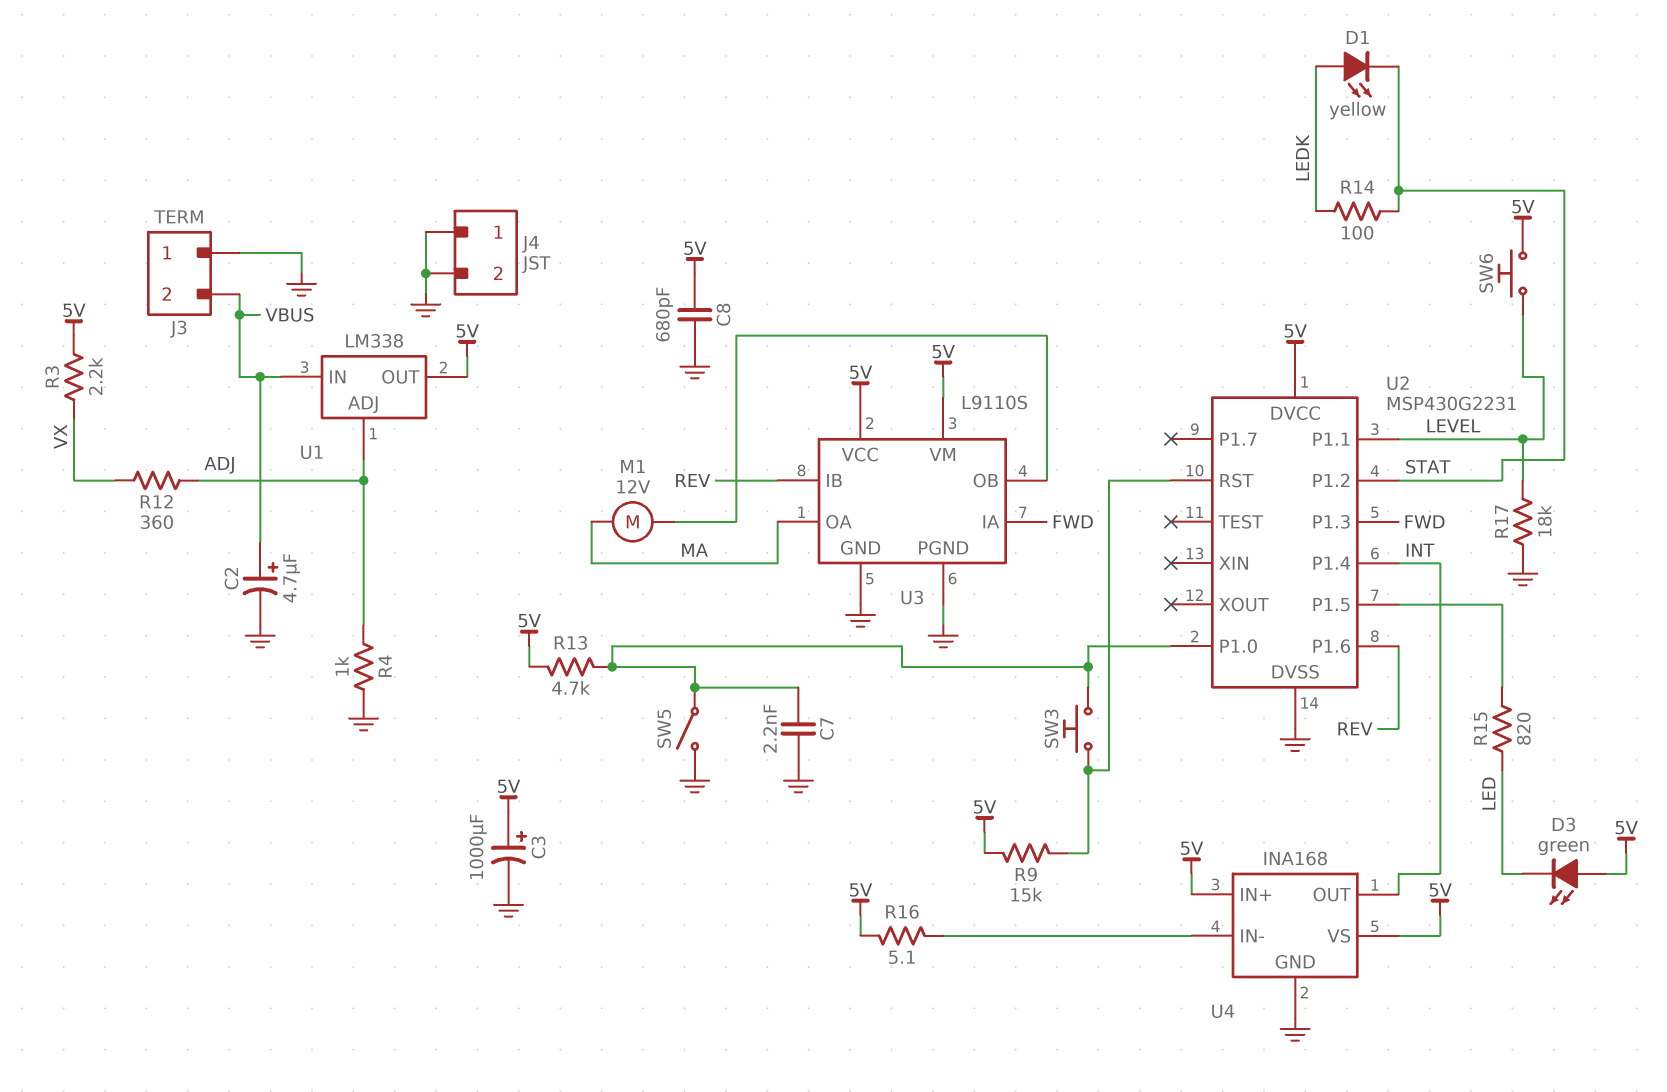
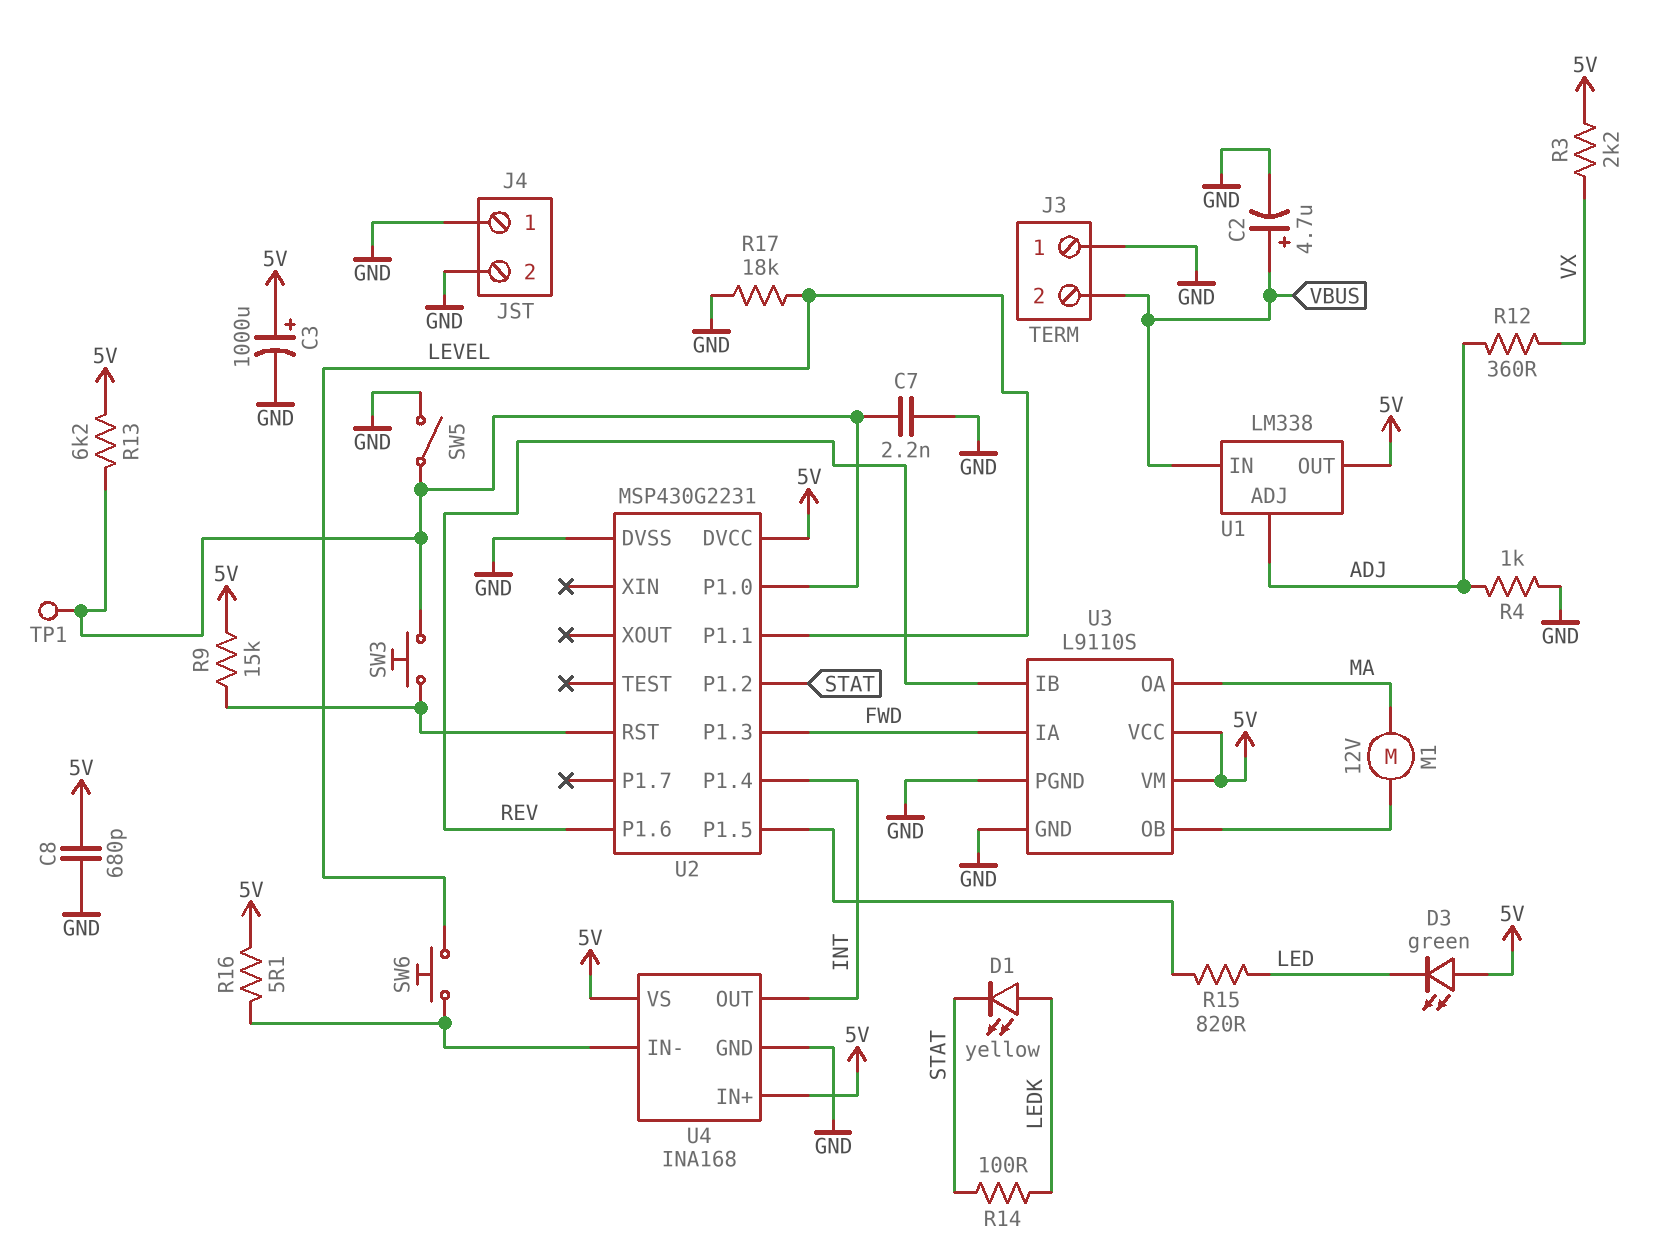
R13: 4.7k (5V, U2/P1.0) -> 6.2k (5V, U2/P1.0)
SW6: button (5V, LEVEL) -> button (LEVEL, U4/IN-)
TP1: none -> test point (U2/P1.0)

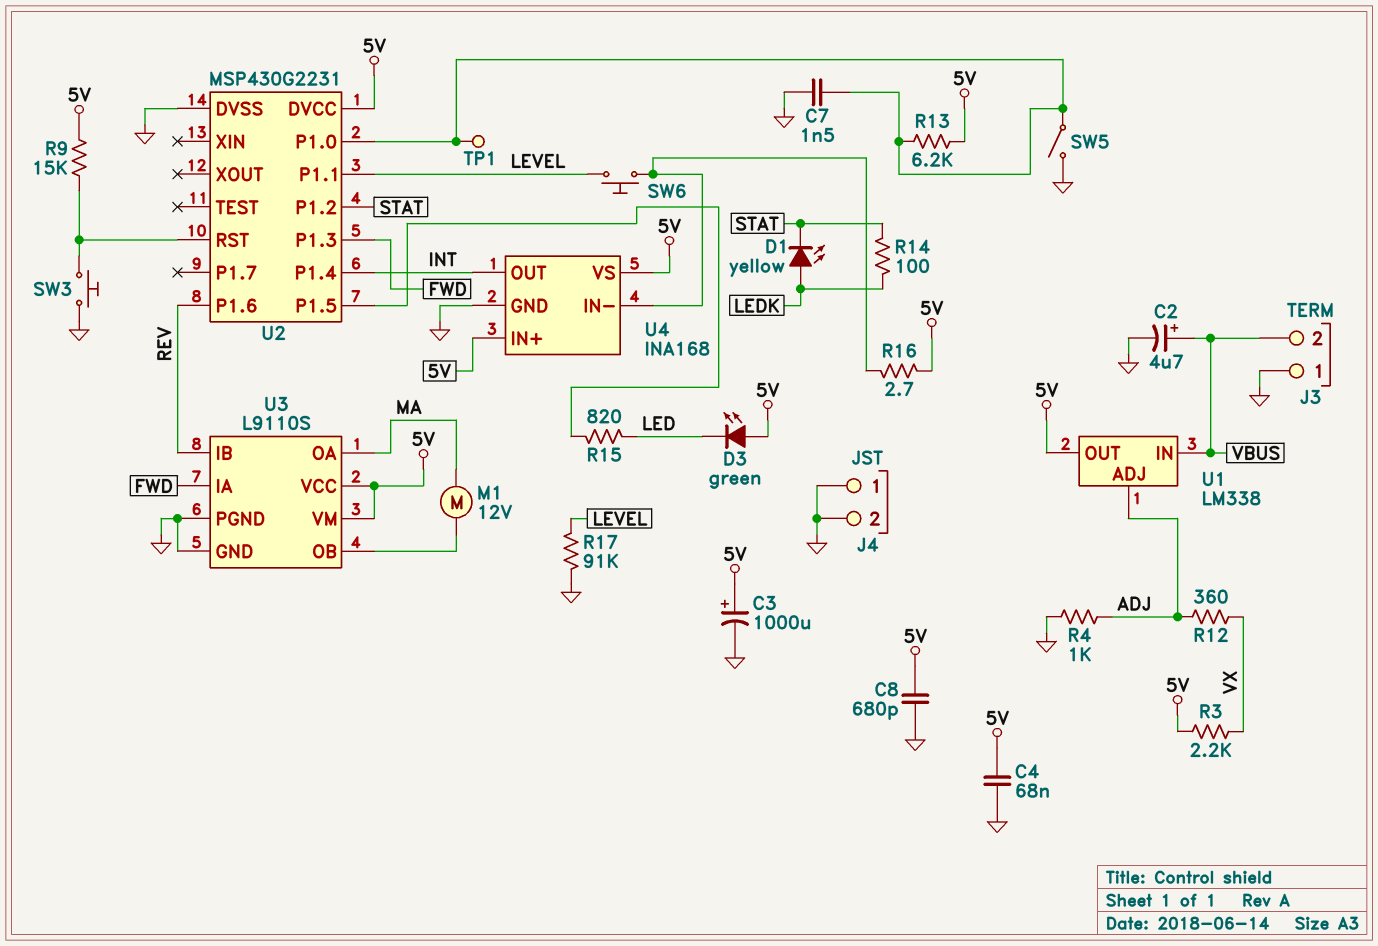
C4: none -> 68nF (5V, GND)
C7: 2.2nF (GND, U2/P1.0) -> 1.5nF (GND, U2/P1.0)
R16: 5.1 (5V, U4/IN-) -> 2.7 (5V, U4/IN-)
R17: 18k (GND, LEVEL) -> 91k (GND, LEVEL)
SW3: button (U2/P1.0, U2/RST) -> button (GND, U2/RST)

